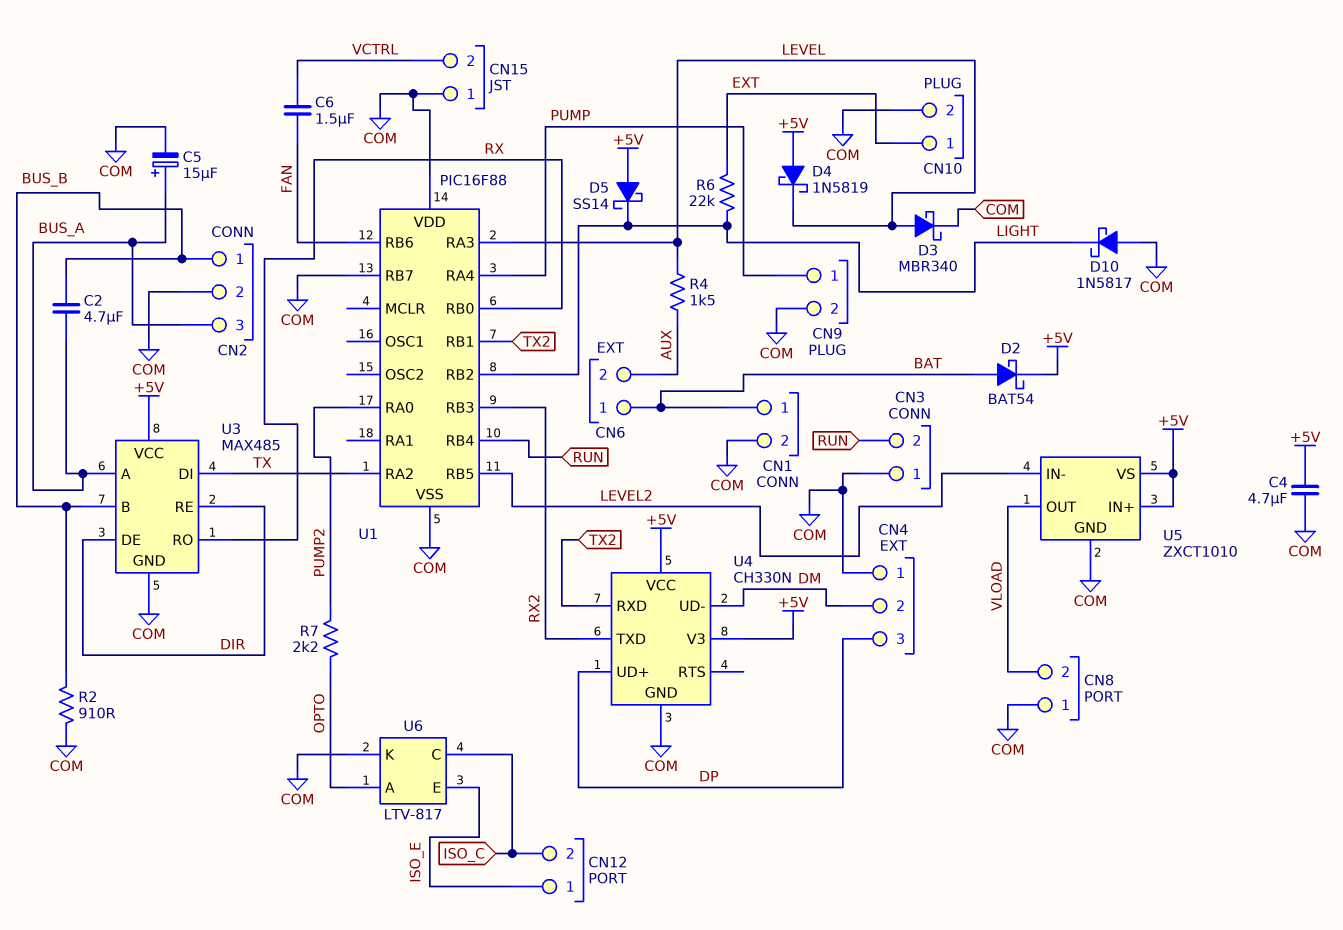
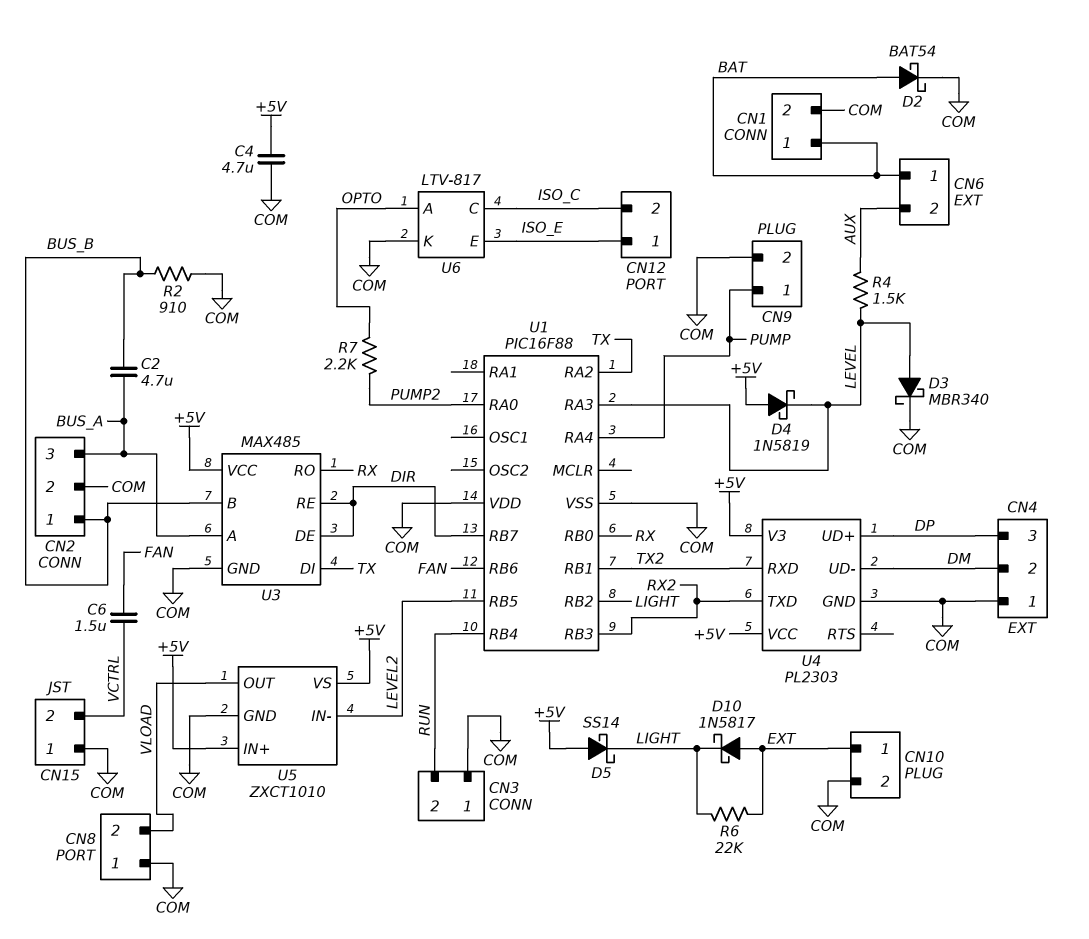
C5: 15uF (plus BUS_A, minus COM) -> none
D2: schottky BAT54 (A BAT, K +5V) -> schottky BAT54 (A BAT, K COM)
D10: schottky 1N5817 (A COM, K LIGHT) -> schottky 1N5817 (A EXT, K LIGHT)
U1 pin RB7: COM -> DIR
U4: CH330N -> PL2303

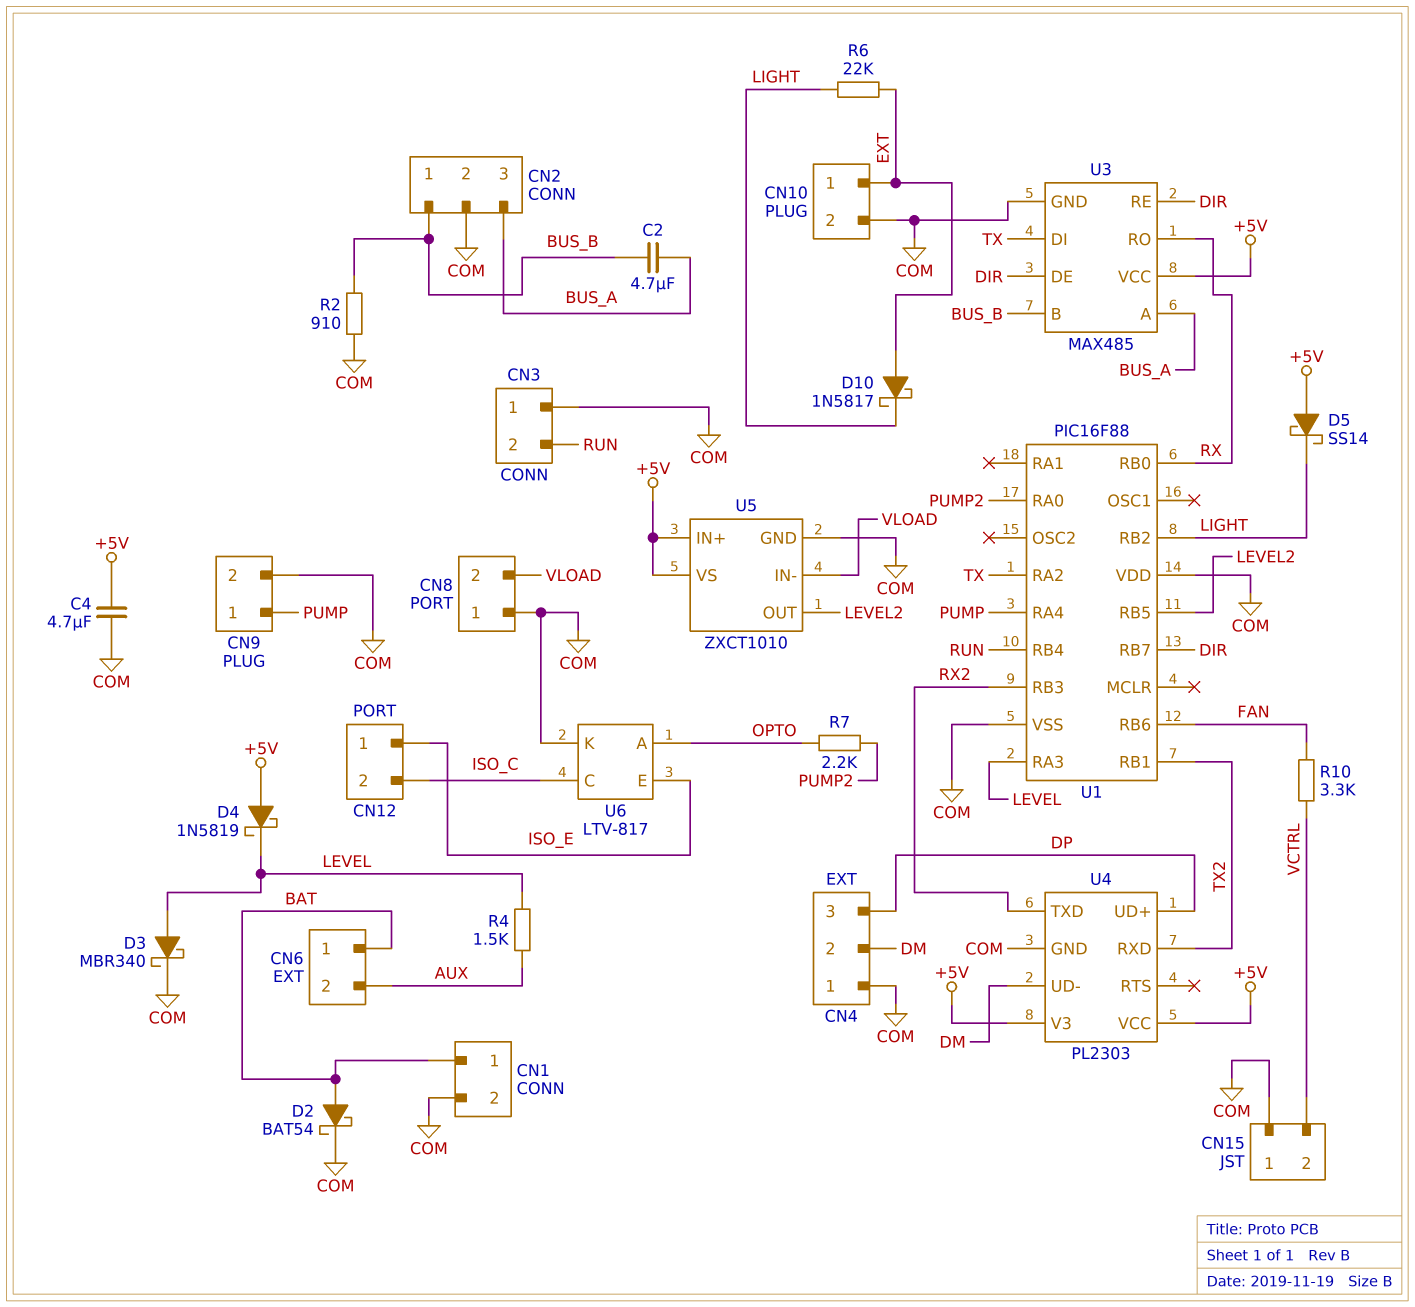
C6: 1.5uF (FAN, VCTRL) -> none
R10: none -> 3.3k (FAN, VCTRL)
U5 pin IN-: LEVEL2 -> VLOAD
U5 pin OUT: VLOAD -> LEVEL2

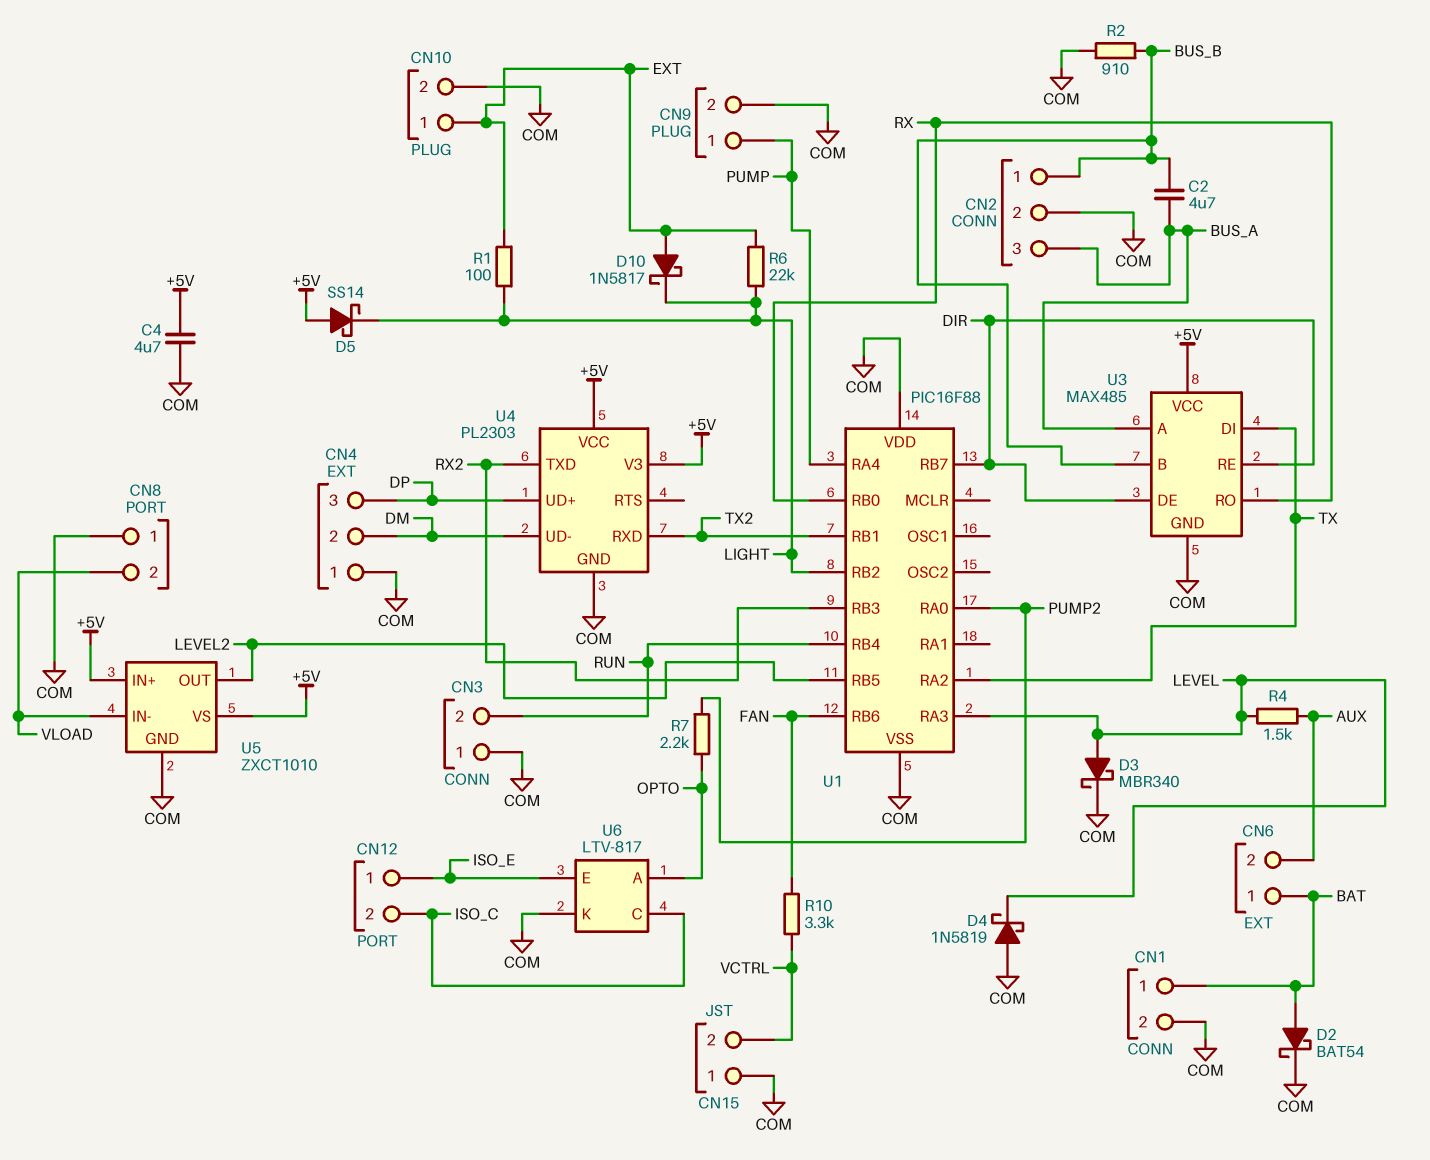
D4: schottky 1N5819 (A +5V, K LEVEL) -> schottky 1N5819 (A COM, K LEVEL)
R1: none -> 100 (EXT, LIGHT)

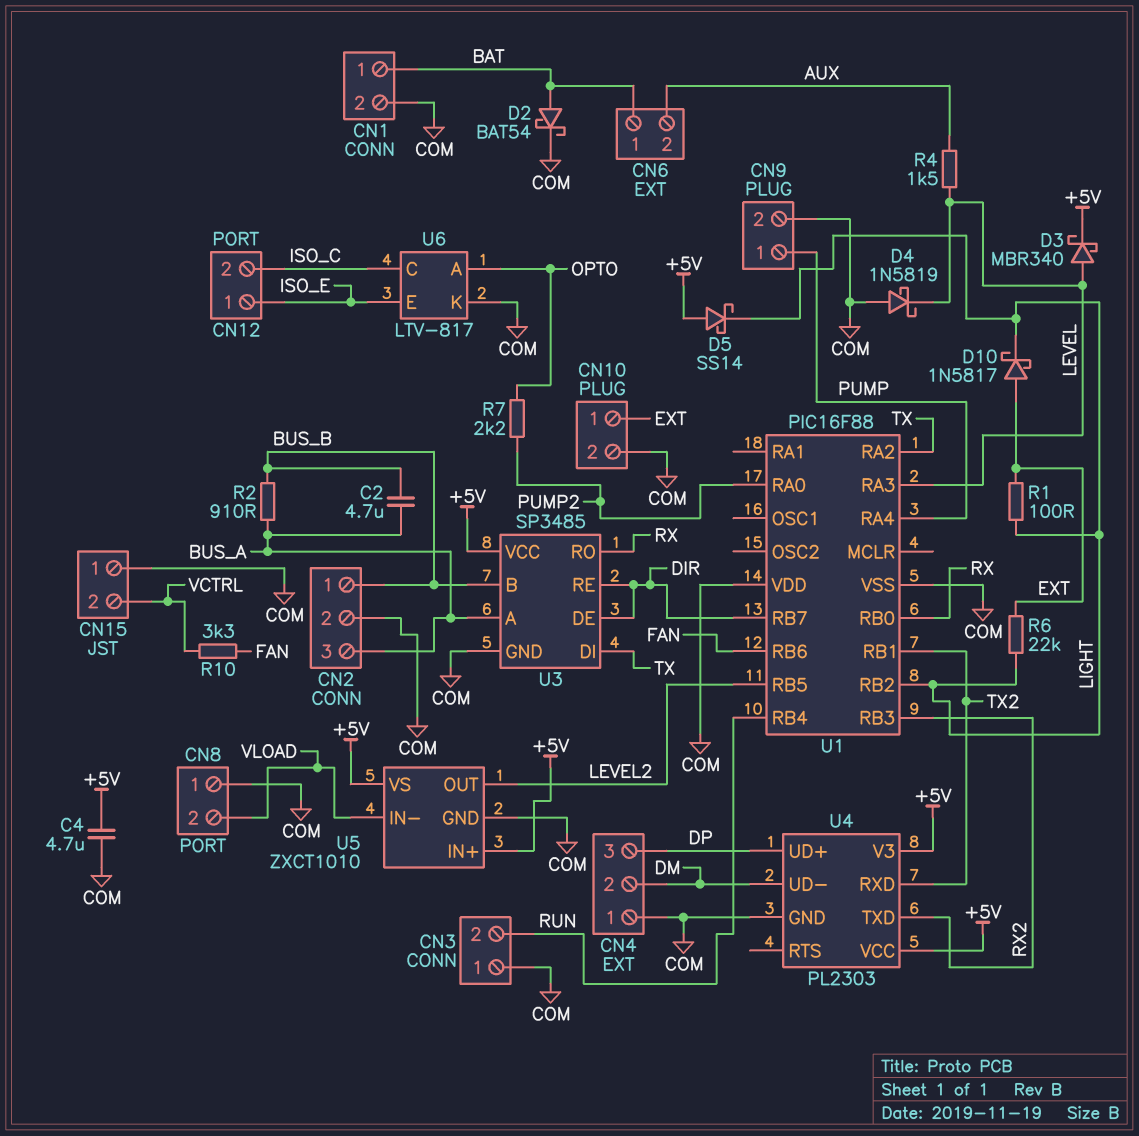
D3: schottky MBR340 (A LEVEL, K COM) -> schottky MBR340 (A LEVEL, K +5V)
R2: 910 (BUS_B, COM) -> 910 (BUS_A, BUS_B)
U3: MAX485 -> SP3485

